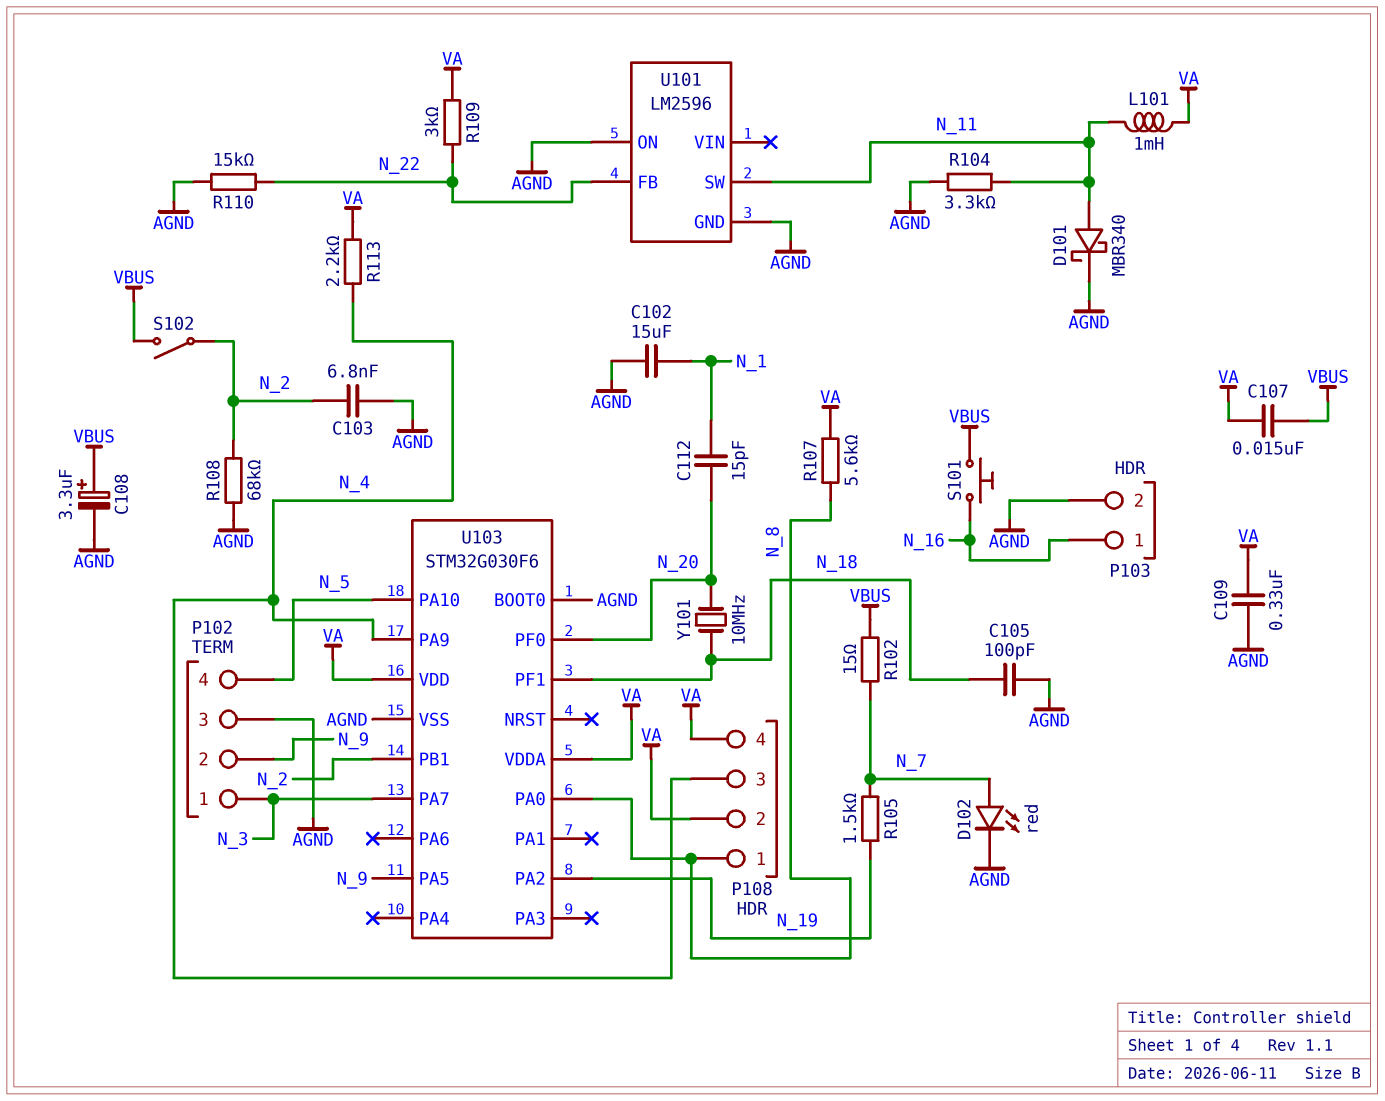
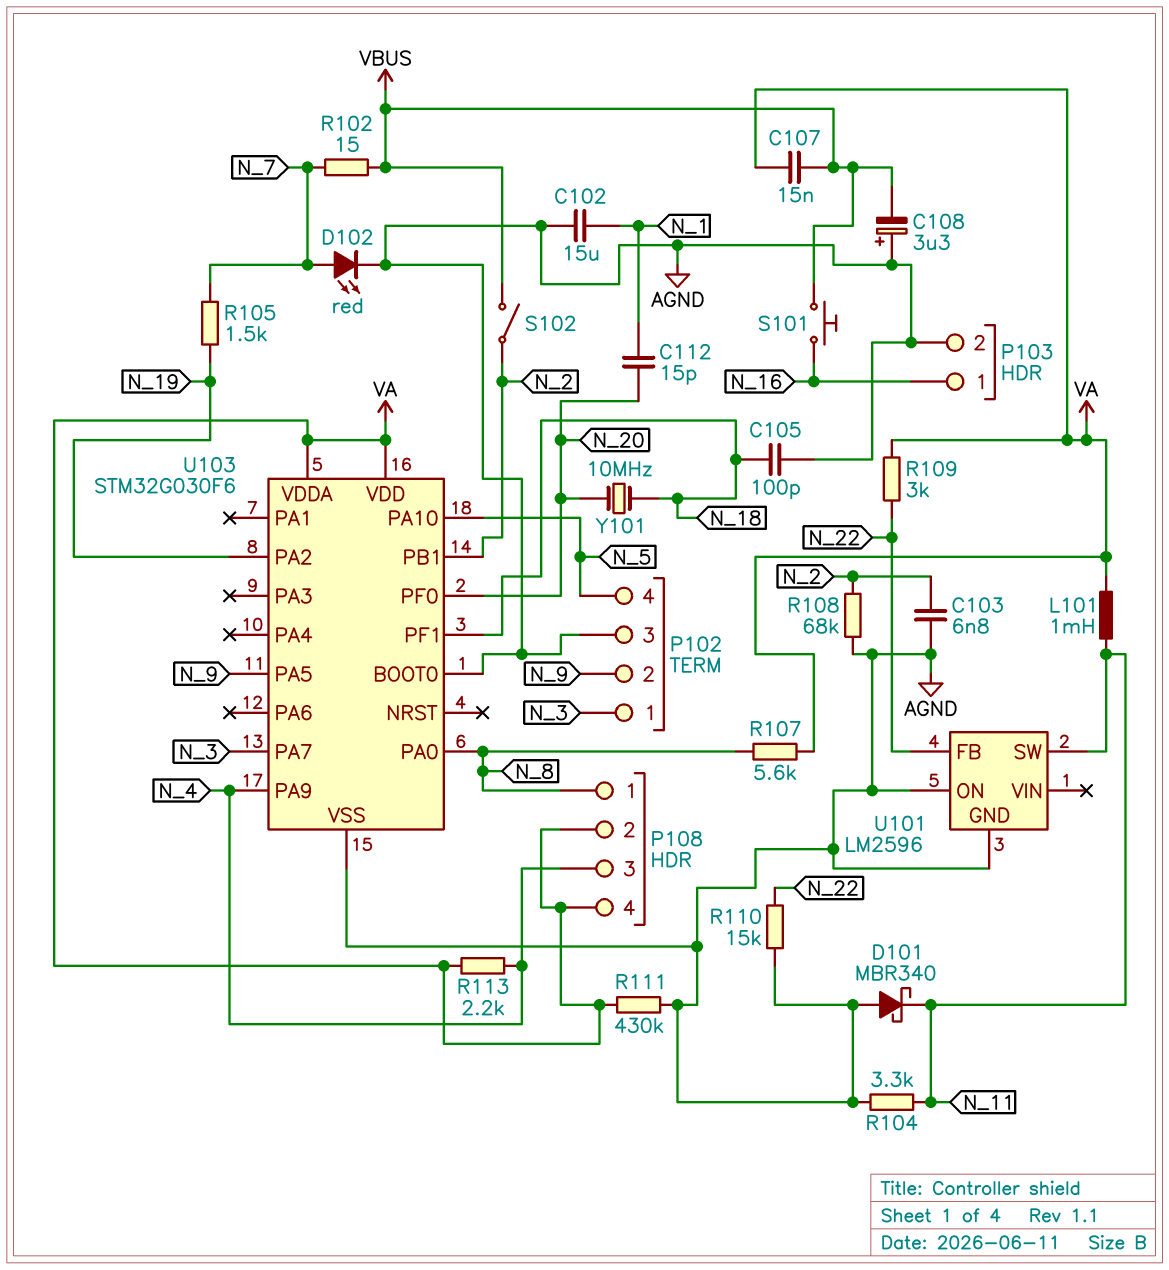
C108: 3.3uF (plus VBUS, minus AGND) -> 3.3uF (plus AGND, minus VBUS)
C109: 330nF (AGND, VA) -> none
D101: schottky MBR340 (A N_11, K AGND) -> schottky MBR340 (A AGND, K N_11)
R111: none -> 430k (AGND, VA)

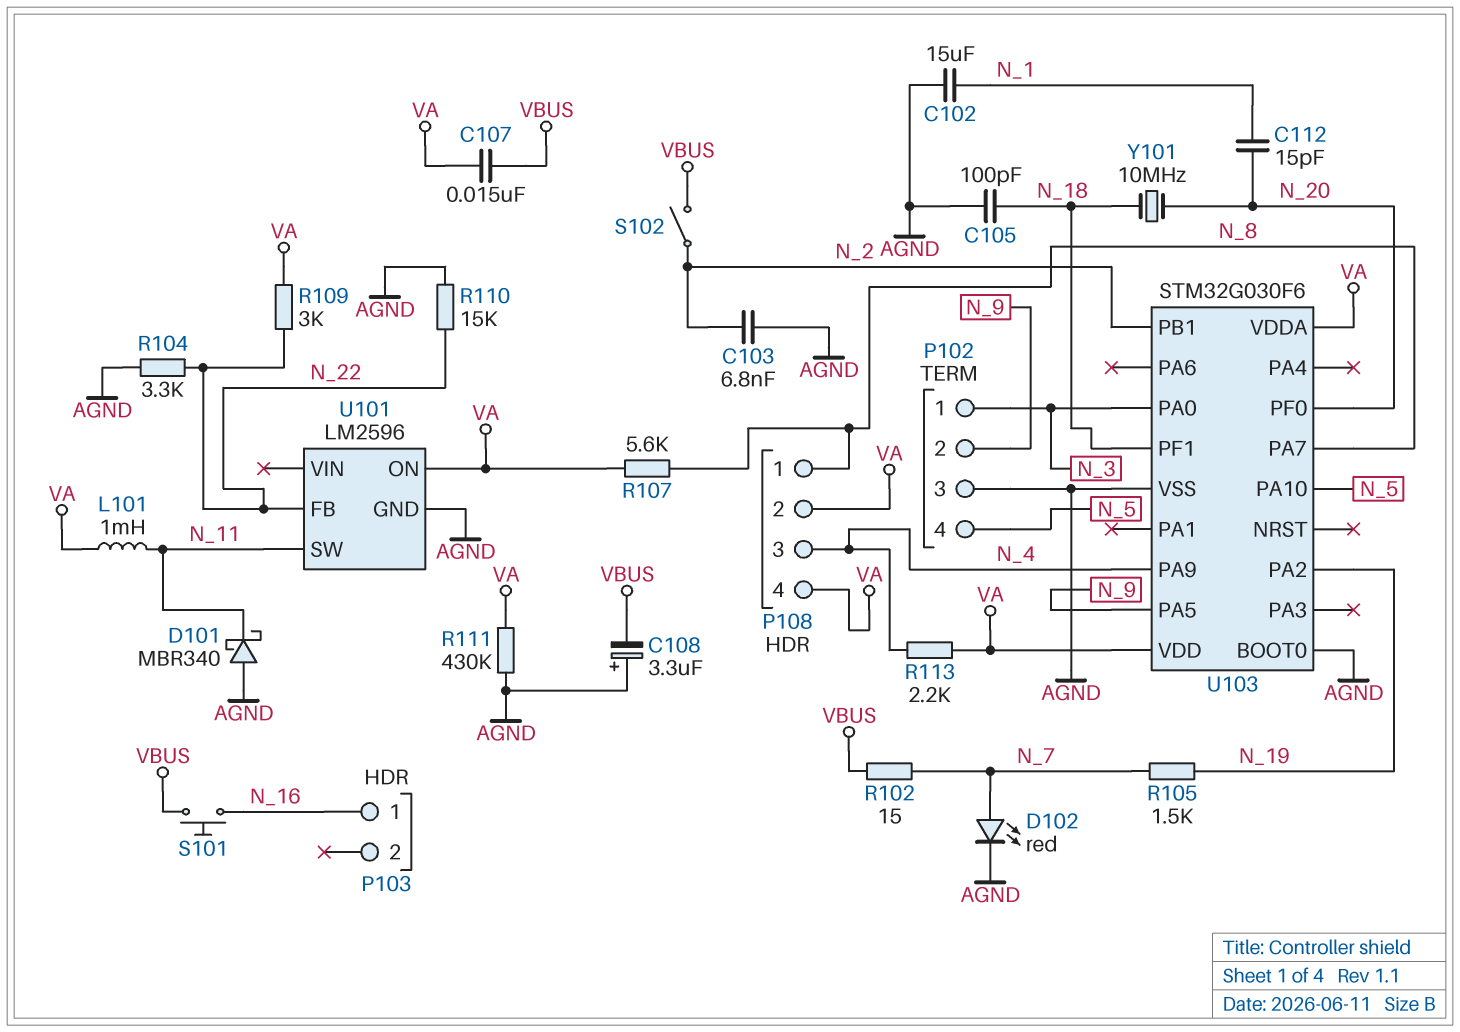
P103 pin 2: AGND -> none
R104: 3.3k (AGND, N_11) -> 3.3k (AGND, N_22)
R108: 68k (AGND, N_2) -> none
U101 pin ON: AGND -> VA
U103 pin PA0: N_8 -> N_3
U103 pin PA7: N_3 -> N_8

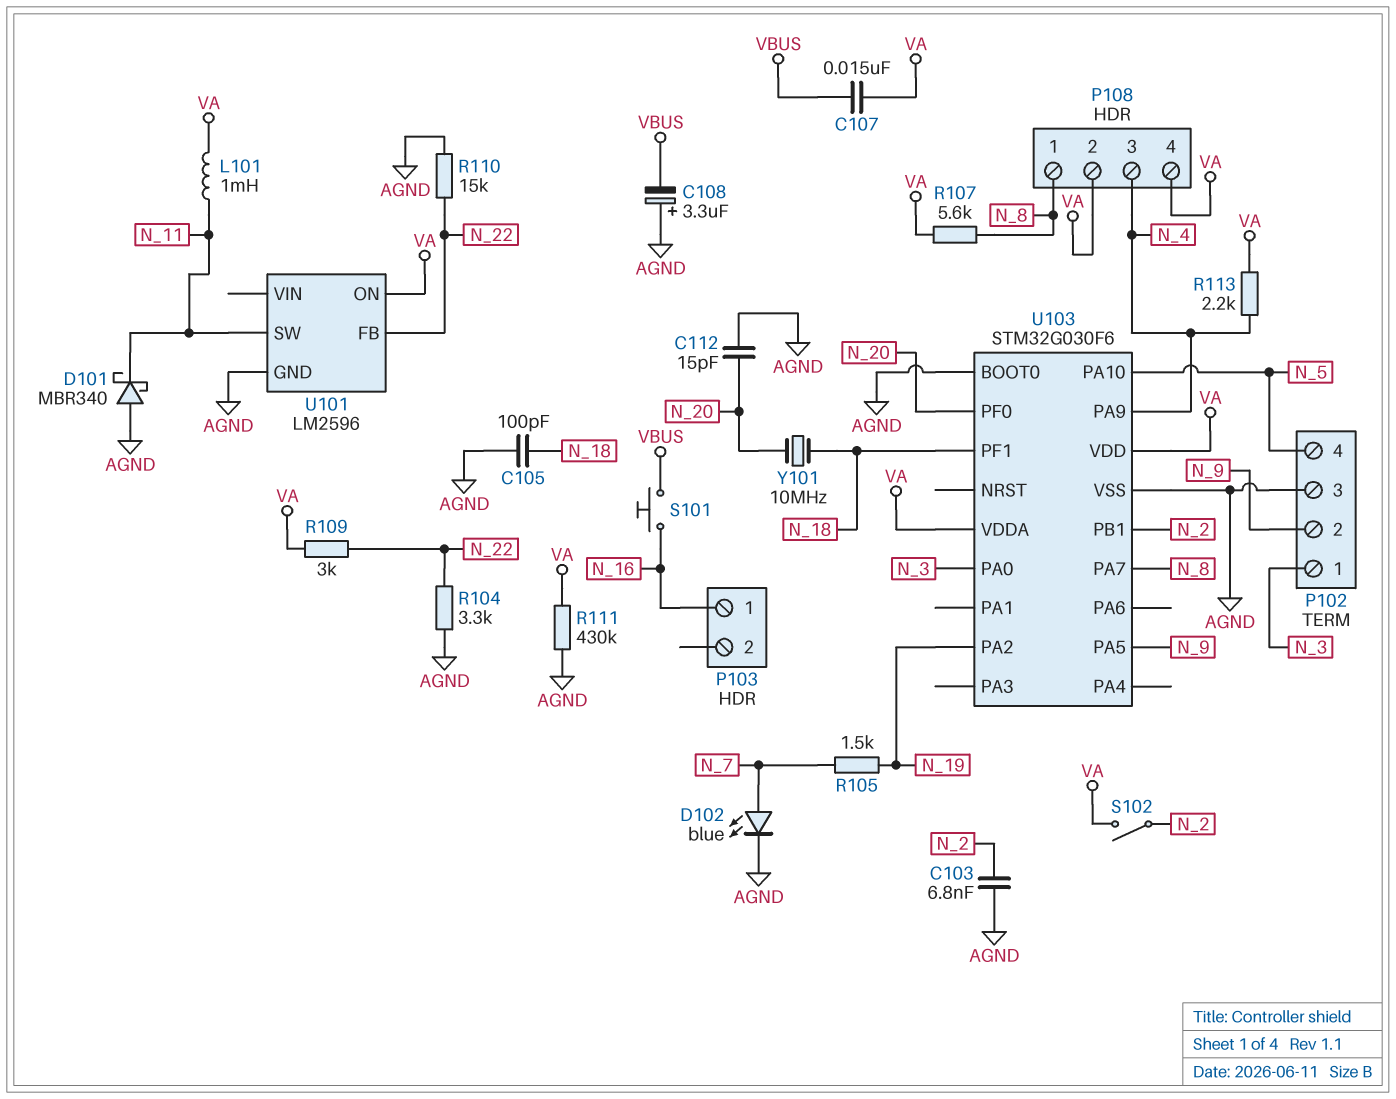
C102: 15uF (AGND, N_1) -> none
C112: 15pF (N_1, N_20) -> 15pF (AGND, N_20)
D102: LED red (A N_7, K AGND) -> LED blue (A N_7, K AGND)
R102: 15 (N_7, VBUS) -> none
S102: switch (N_2, VBUS) -> switch (N_2, VA)

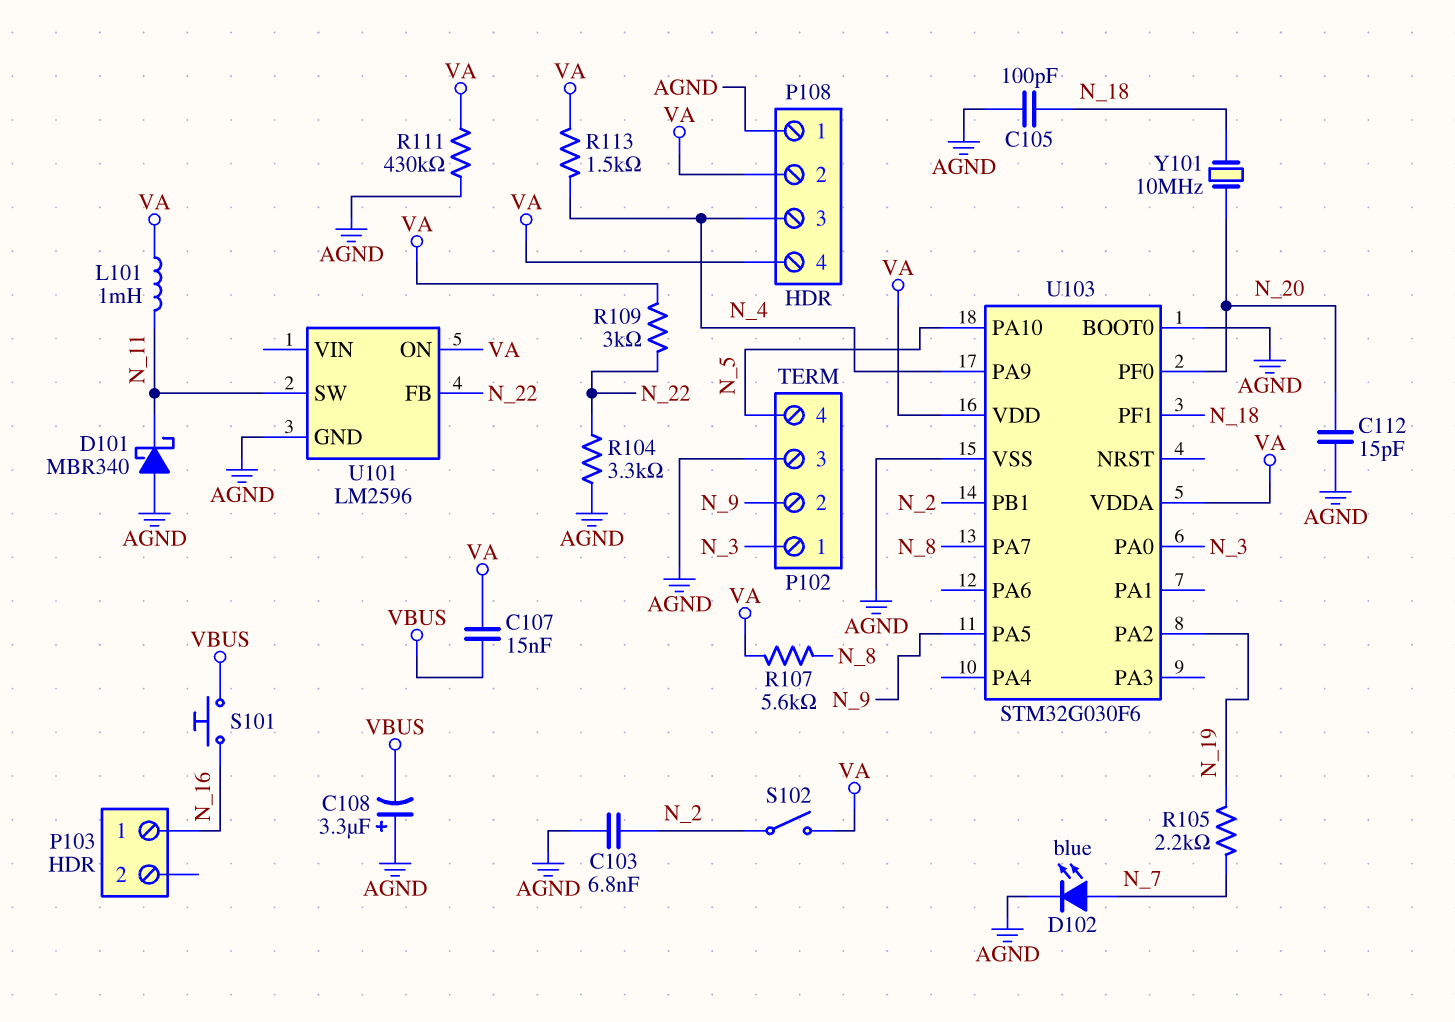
P108 pin 1: N_8 -> AGND
R105: 1.5k (N_7, N_19) -> 2.2k (N_7, N_19)
R110: 15k (AGND, N_22) -> none
R113: 2.2k (N_4, VA) -> 1.5k (N_4, VA)

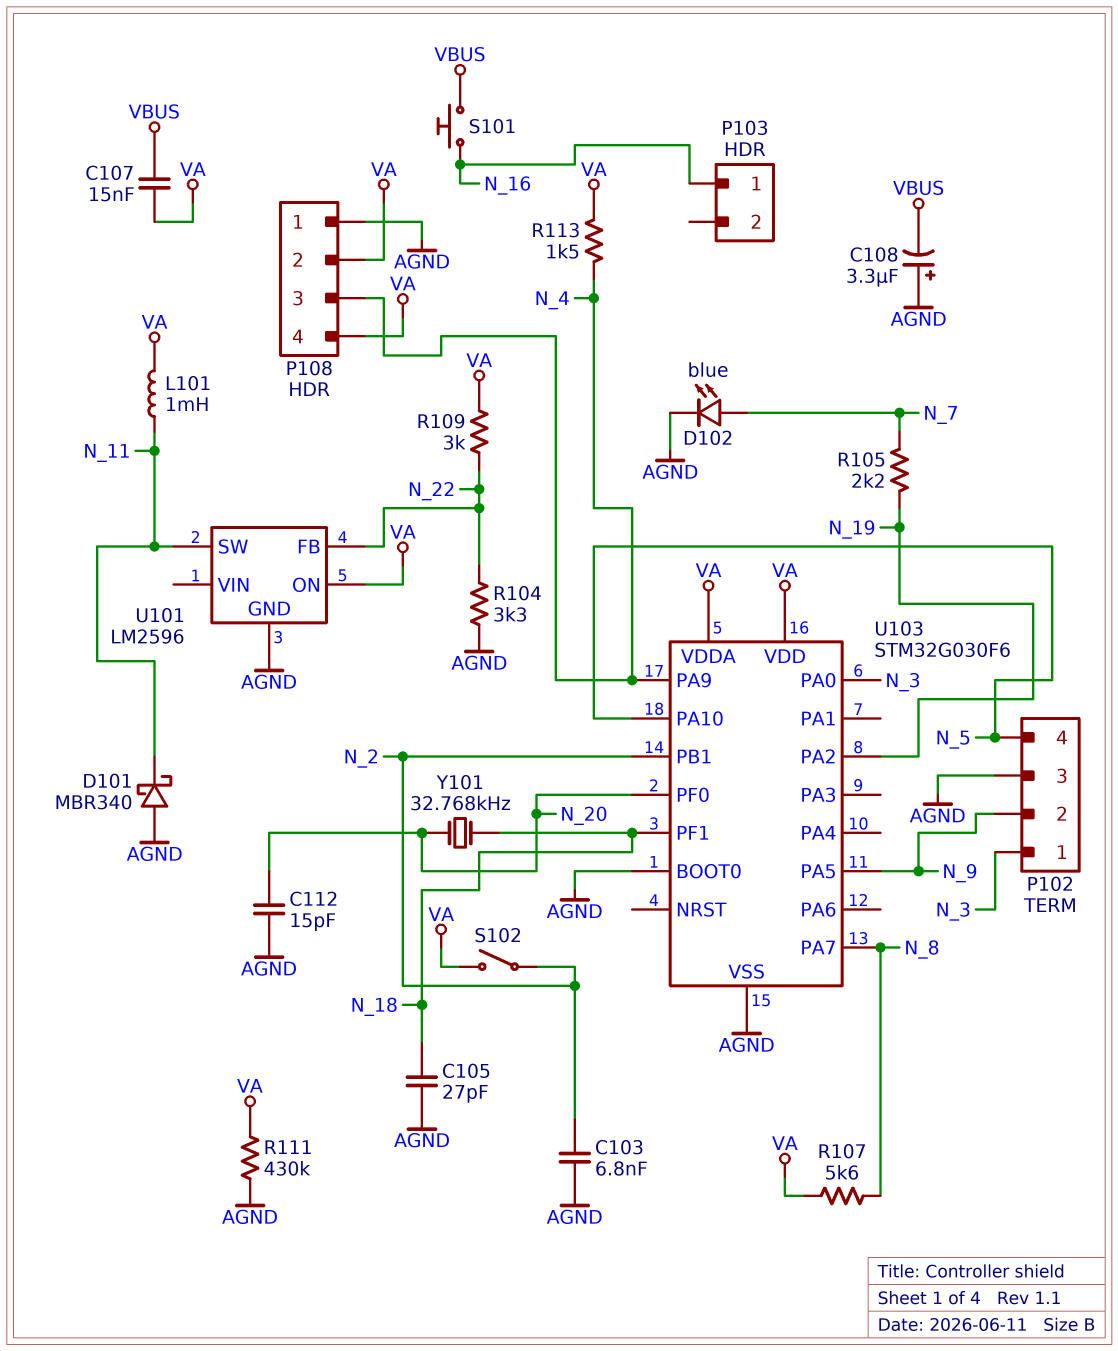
C105: 100pF (AGND, N_18) -> 27pF (AGND, N_18)
Y101: 10MHz (N_18, N_20) -> 32.768kHz (N_18, N_20)

